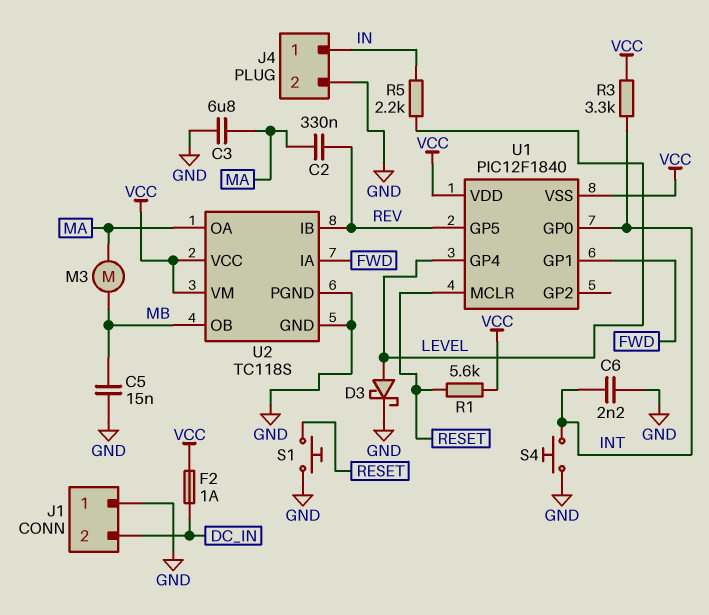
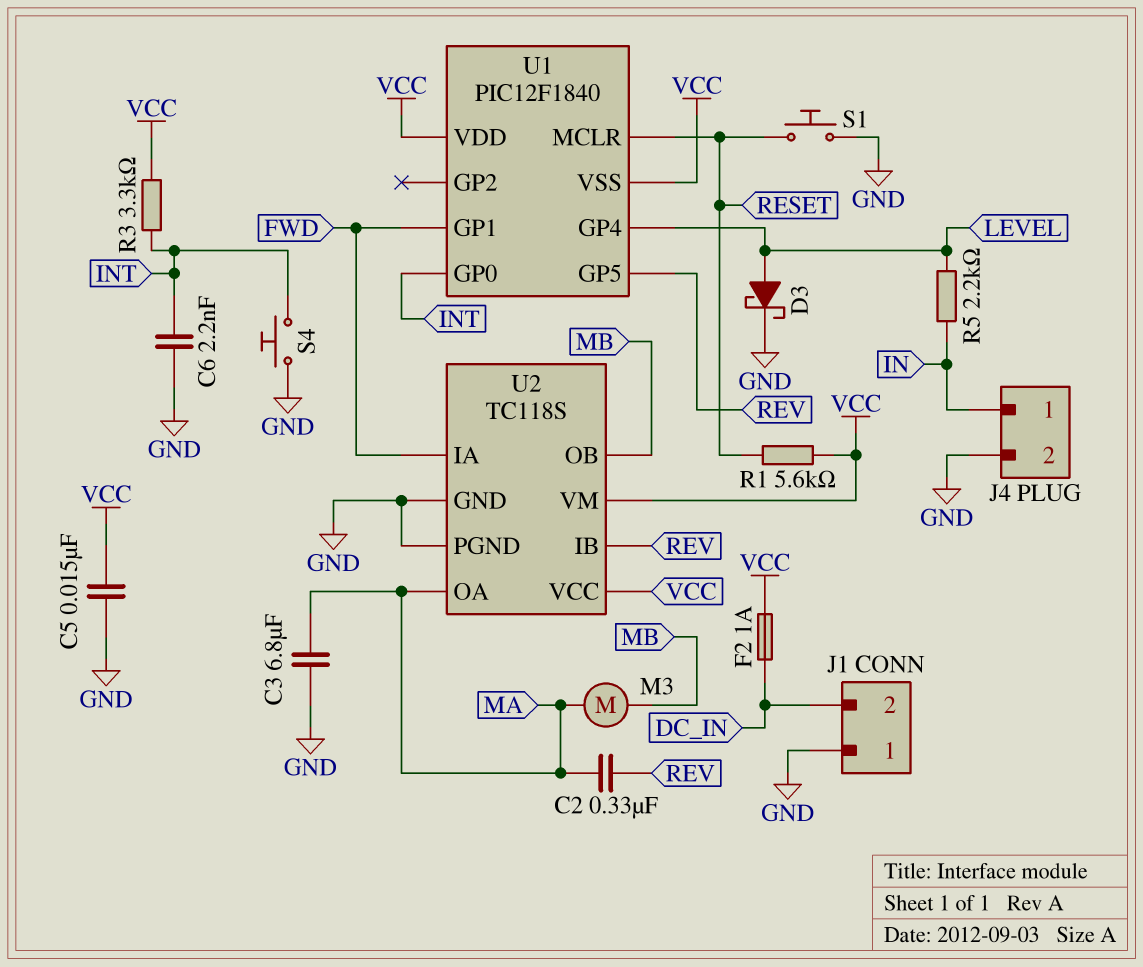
C5: 15nF (GND, MB) -> 15nF (GND, VCC)

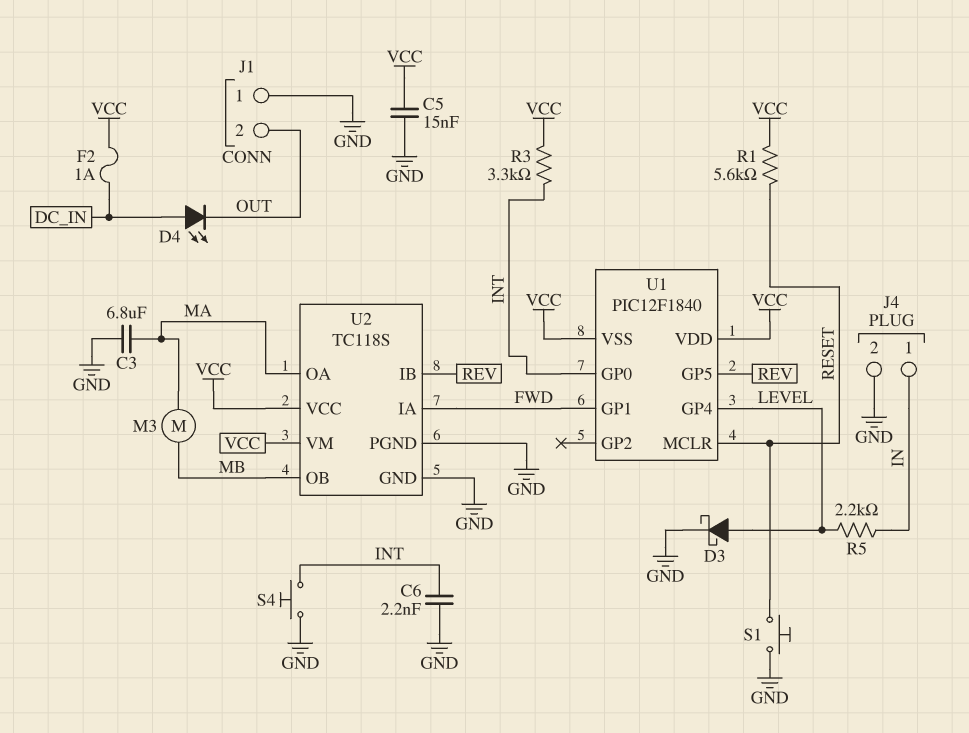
C2: 330nF (MA, REV) -> none
D4: none -> LED (A DC_IN, K OUT)
J1 pin 2: DC_IN -> OUT

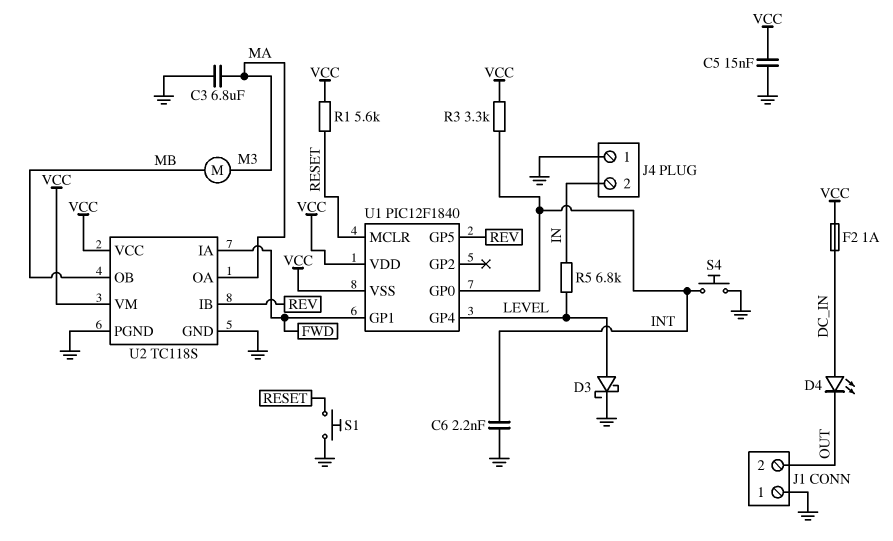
J4 pin 1: IN -> GND
J4 pin 2: GND -> IN
R5: 2.2k (IN, LEVEL) -> 6.8k (IN, LEVEL)

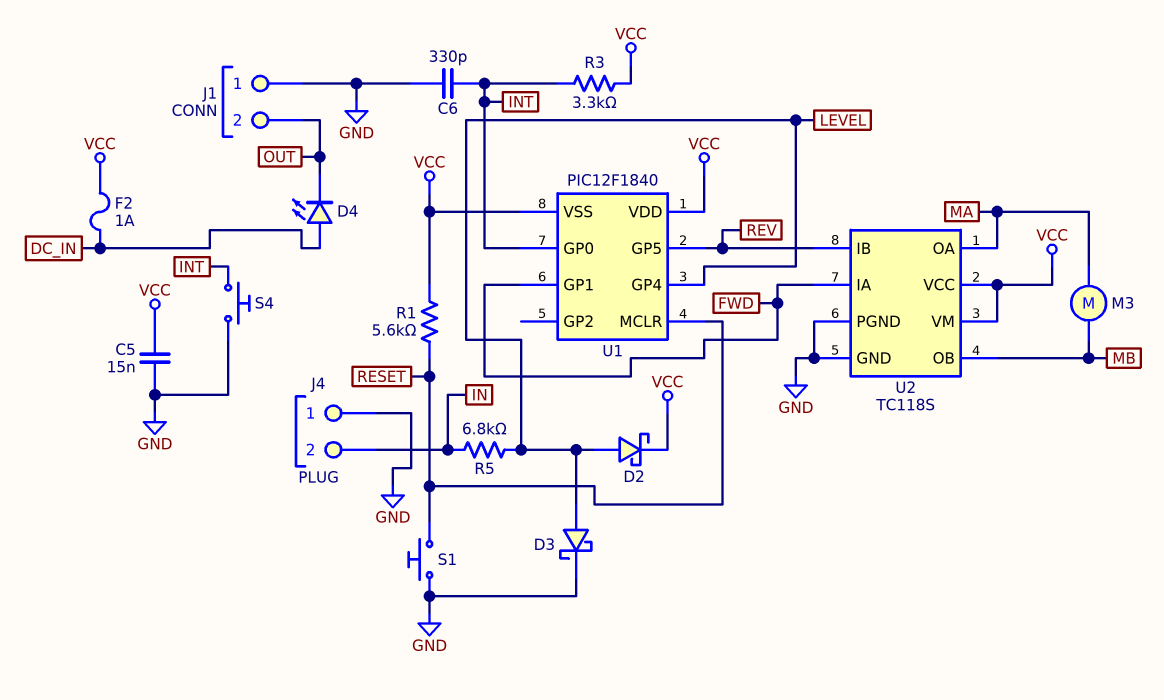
C3: 6.8uF (GND, MA) -> none
C6: 2.2nF (GND, INT) -> 330pF (GND, INT)
D2: none -> schottky (A LEVEL, K VCC)

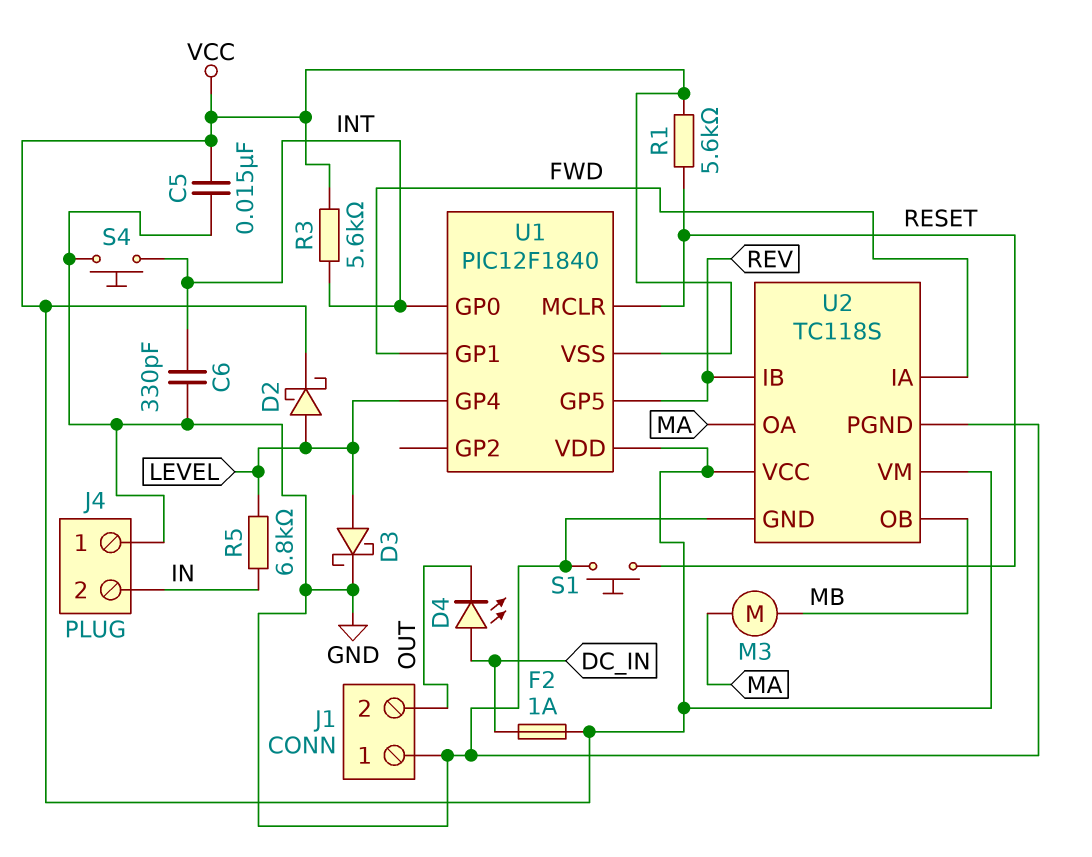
R3: 3.3k (INT, VCC) -> 5.6k (INT, VCC)

